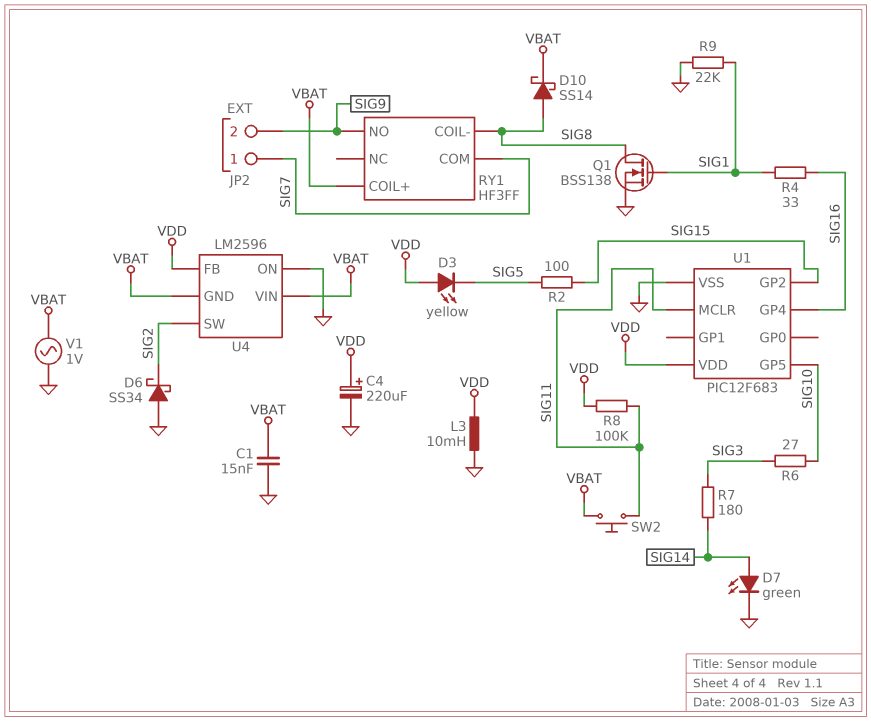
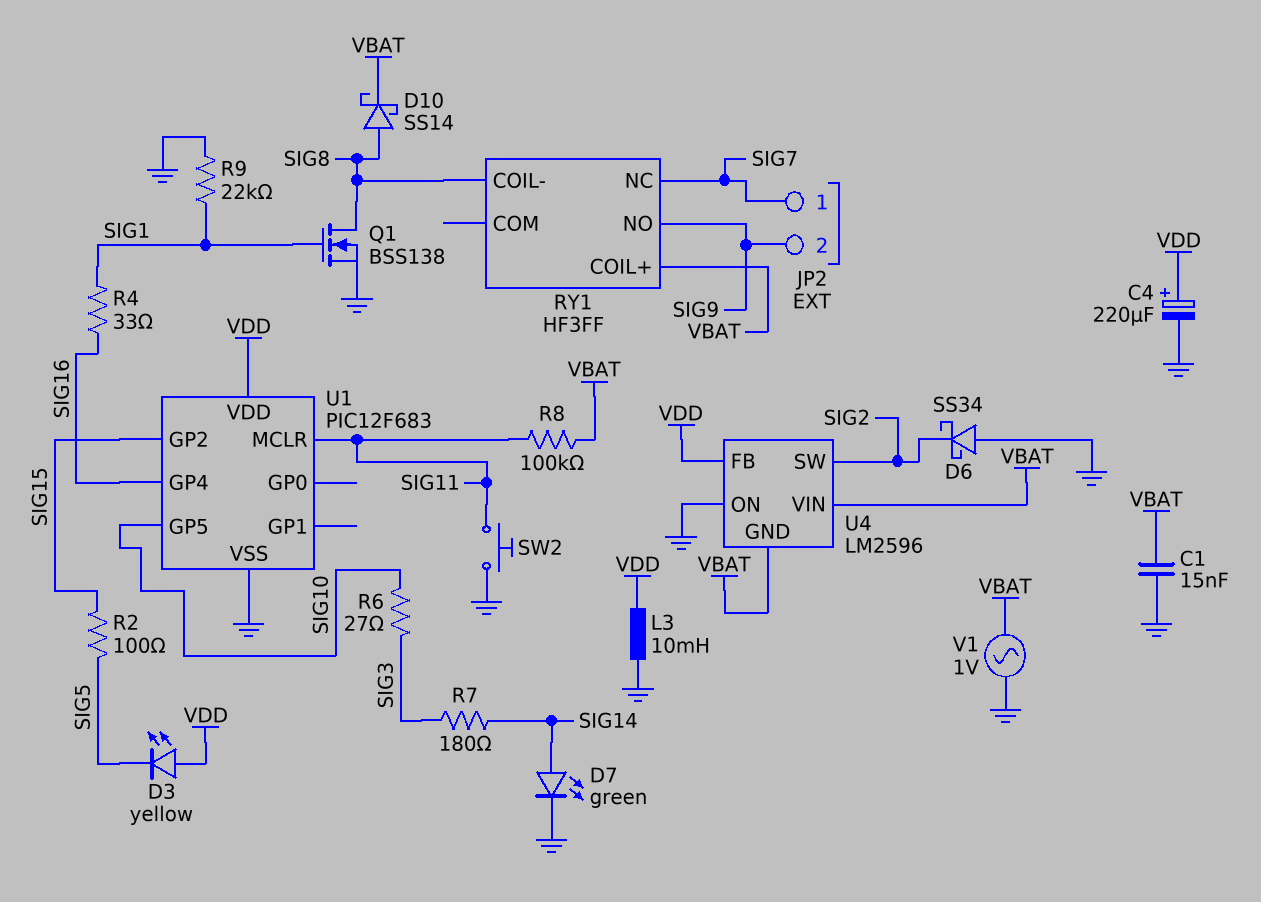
R8: 100k (SIG11, VDD) -> 100k (SIG11, VBAT)
RY1 pin COM: SIG7 -> none
RY1 pin NC: none -> SIG7
SW2: button (SIG11, VBAT) -> button (GND, SIG11)

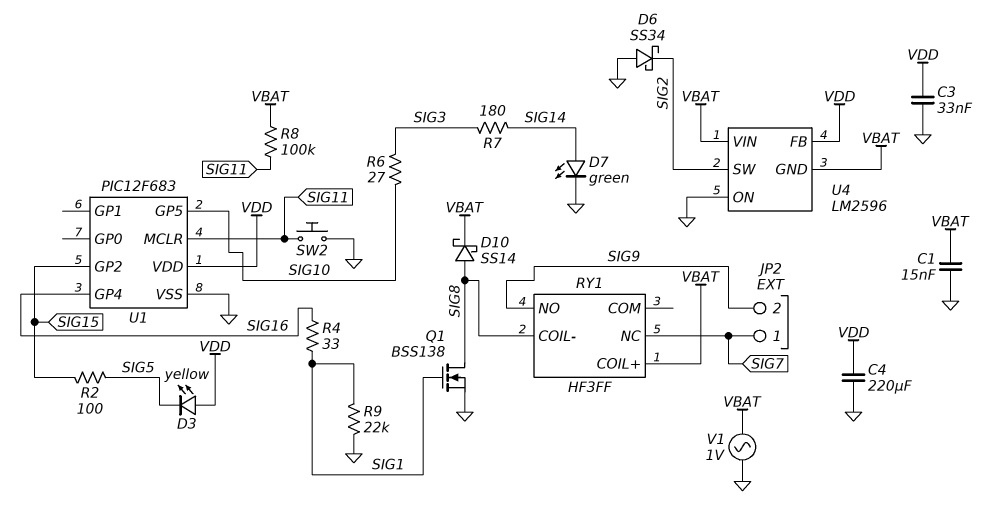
C3: none -> 33nF (GND, VDD)
C4: 220uF (plus VDD, minus GND) -> 220uF (GND, VDD)
L3: 10mH (GND, VDD) -> none

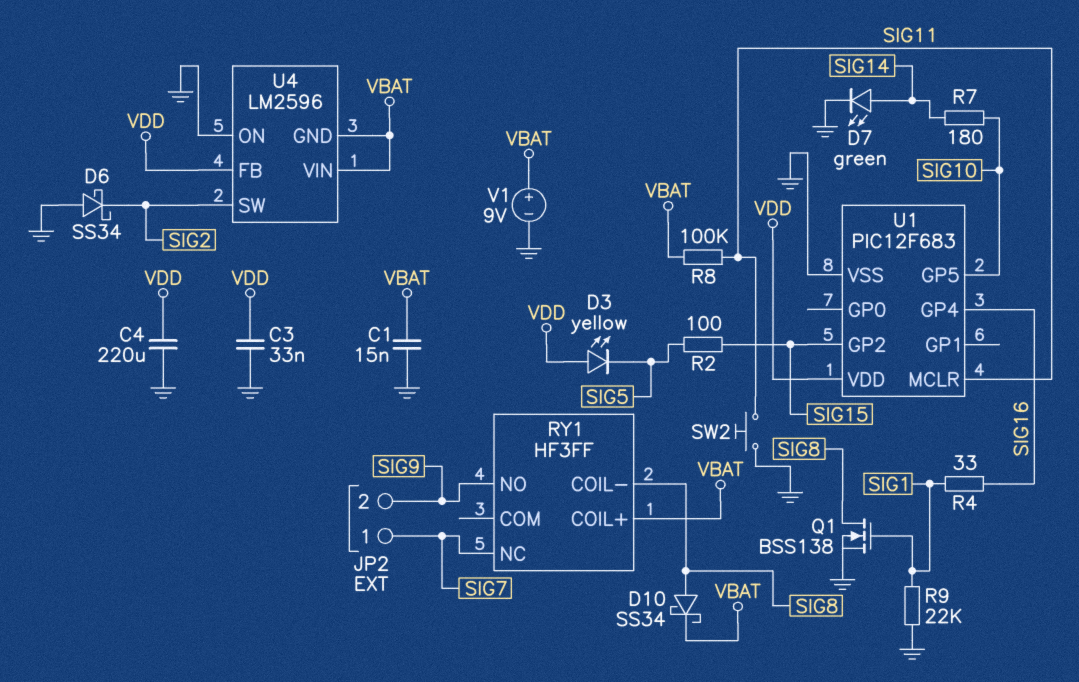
D10: schottky SS14 (A SIG8, K VBAT) -> schottky SS34 (A SIG8, K VBAT)
R6: 27 (SIG3, SIG10) -> none
R7: 180 (SIG3, SIG14) -> 180 (SIG10, SIG14)
V1: AC 1V (GND, VBAT) -> 9V (plus VBAT, minus GND)

